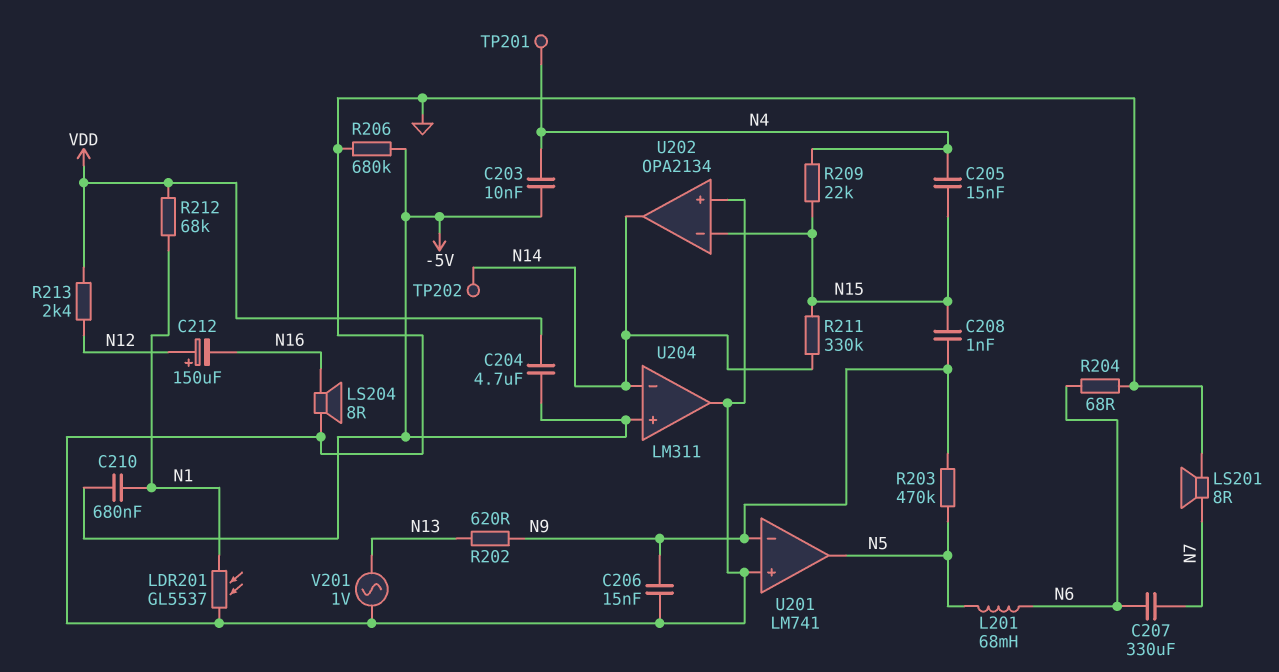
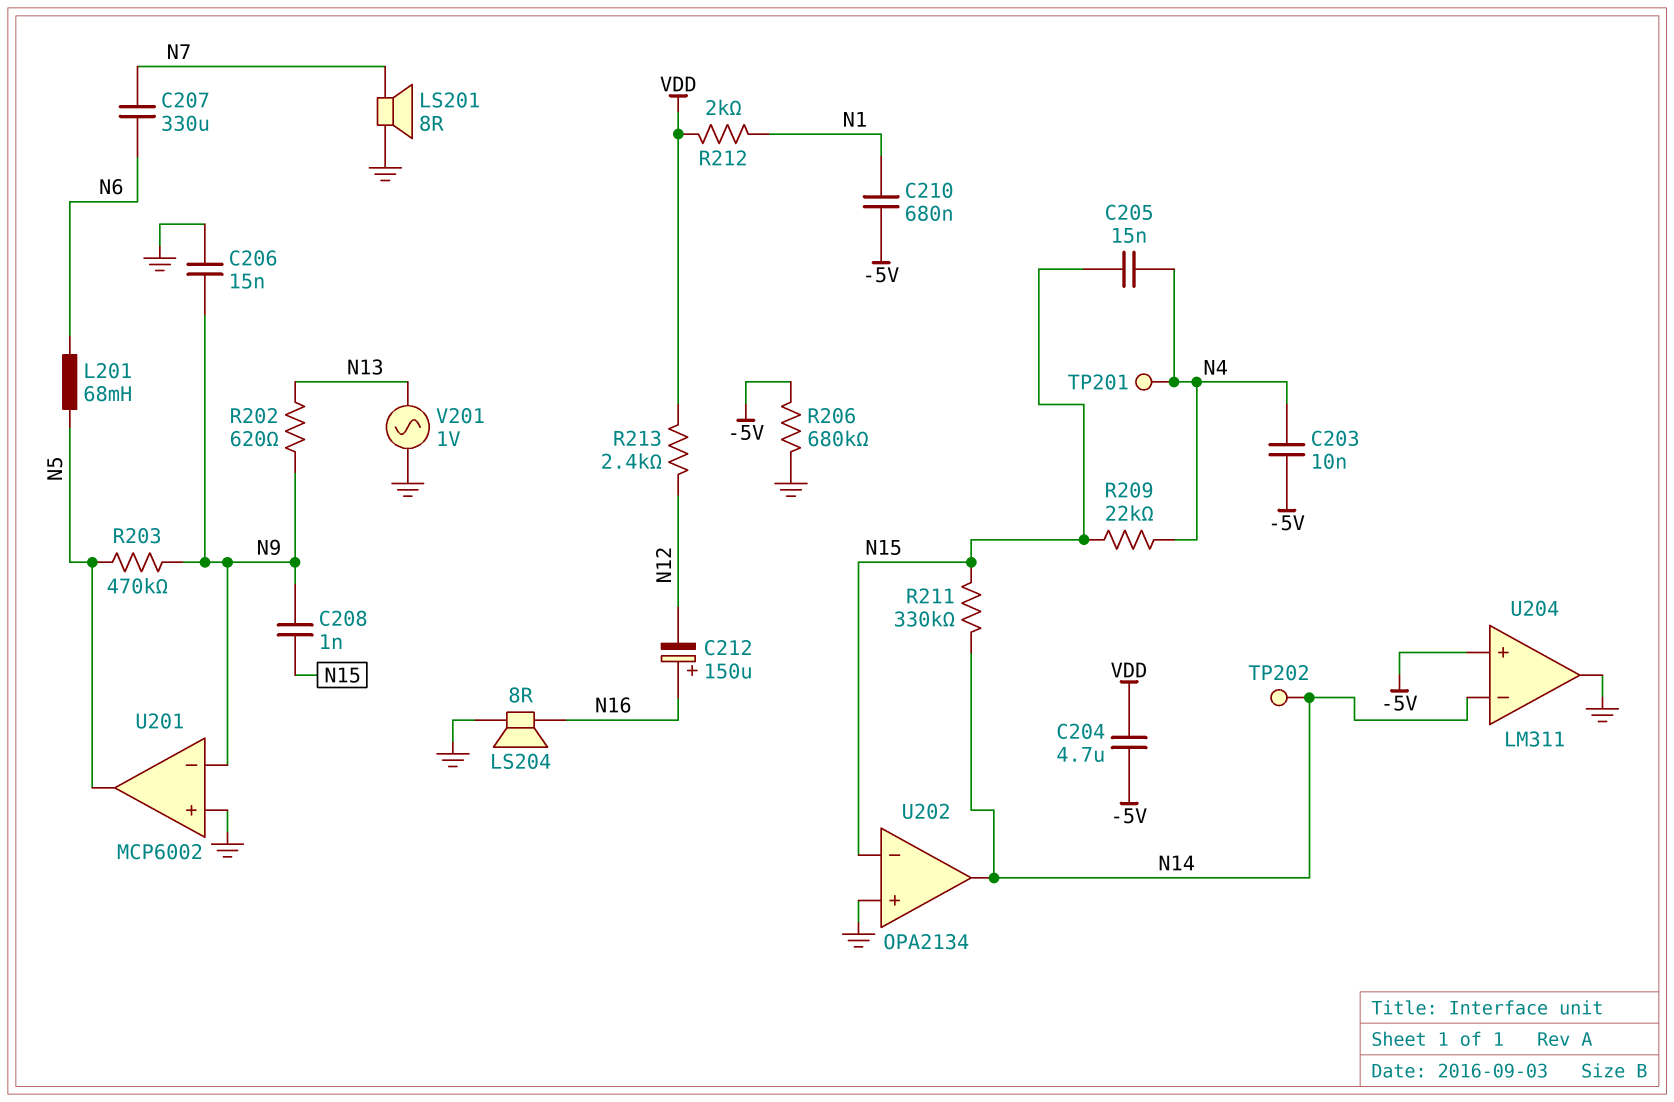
C212: 150uF (plus N12, minus N16) -> 150uF (plus N16, minus N12)
LDR201: GL5537 (GND, N1) -> none
R204: 68 (GND, N6) -> none
R212: 68k (N1, VDD) -> 2k (N1, VDD)
U201: LM741 -> MCP6002

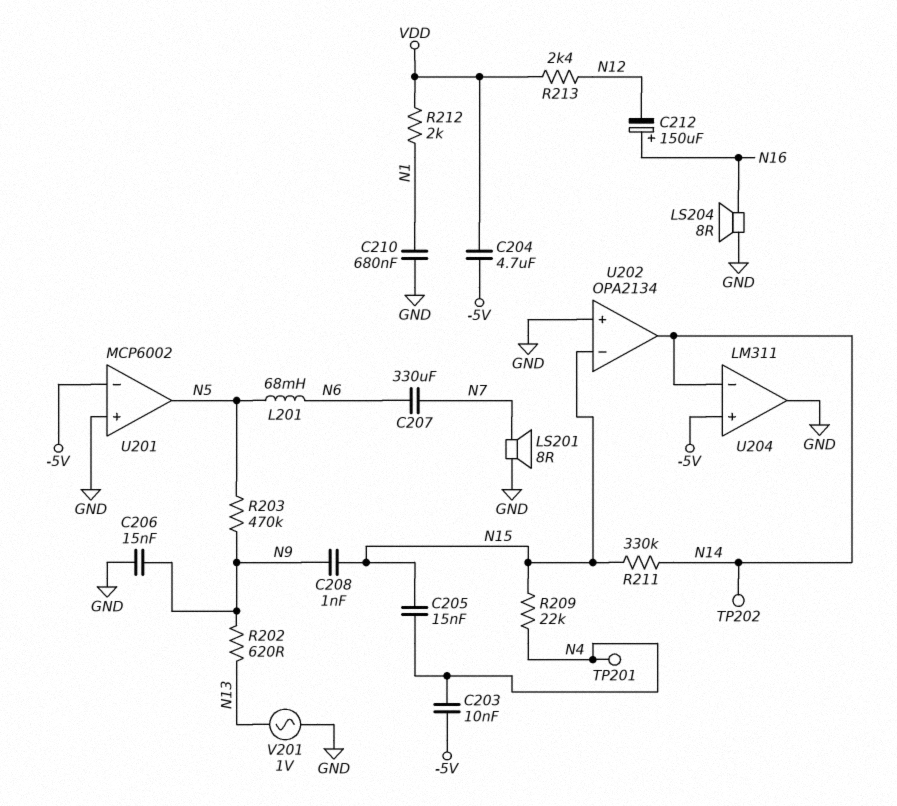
C210: 680nF (-5V, N1) -> 680nF (GND, N1)
R206: 680k (-5V, GND) -> none
U201 pin in-: N9 -> -5V

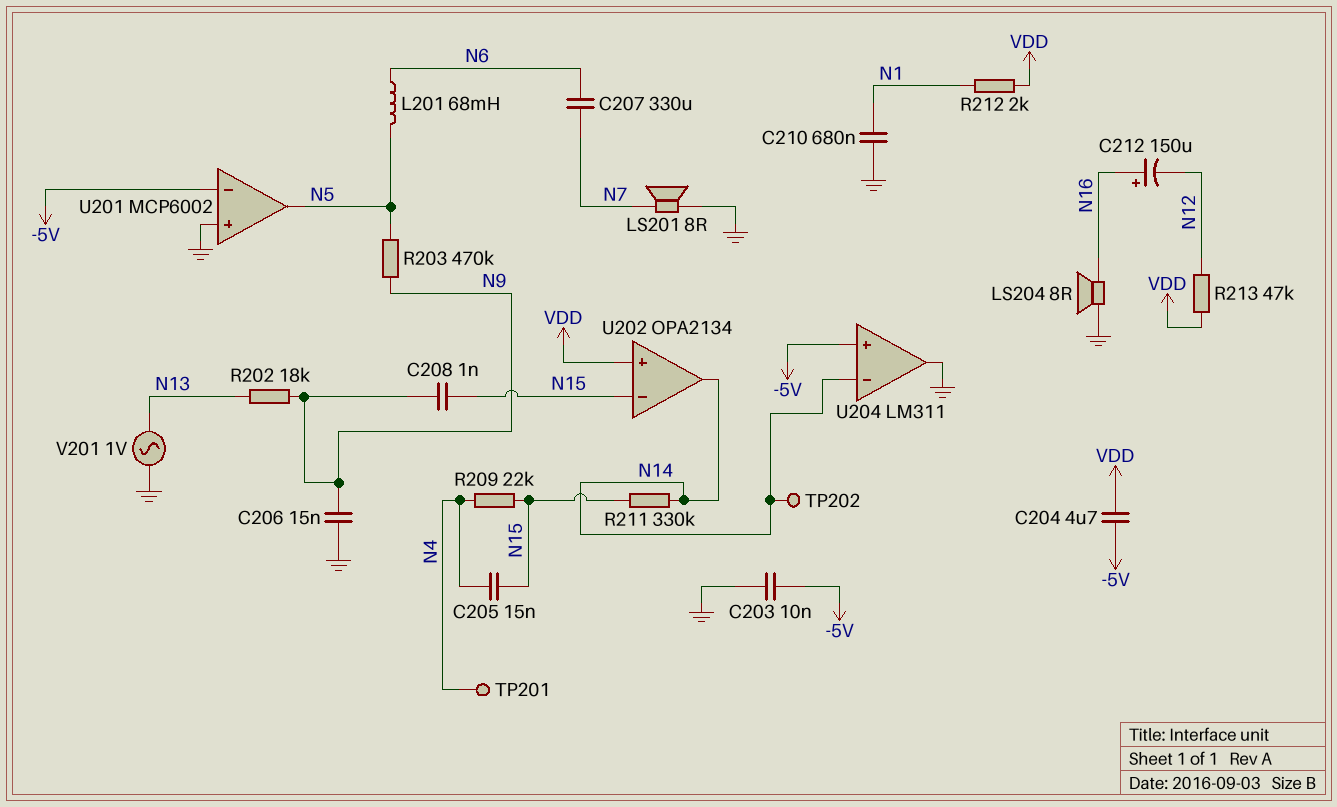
C203: 10nF (-5V, N4) -> 10nF (-5V, GND)
R202: 620 (N9, N13) -> 18k (N9, N13)
R213: 2.4k (N12, VDD) -> 47k (N12, VDD)
U202 pin in+: GND -> VDD

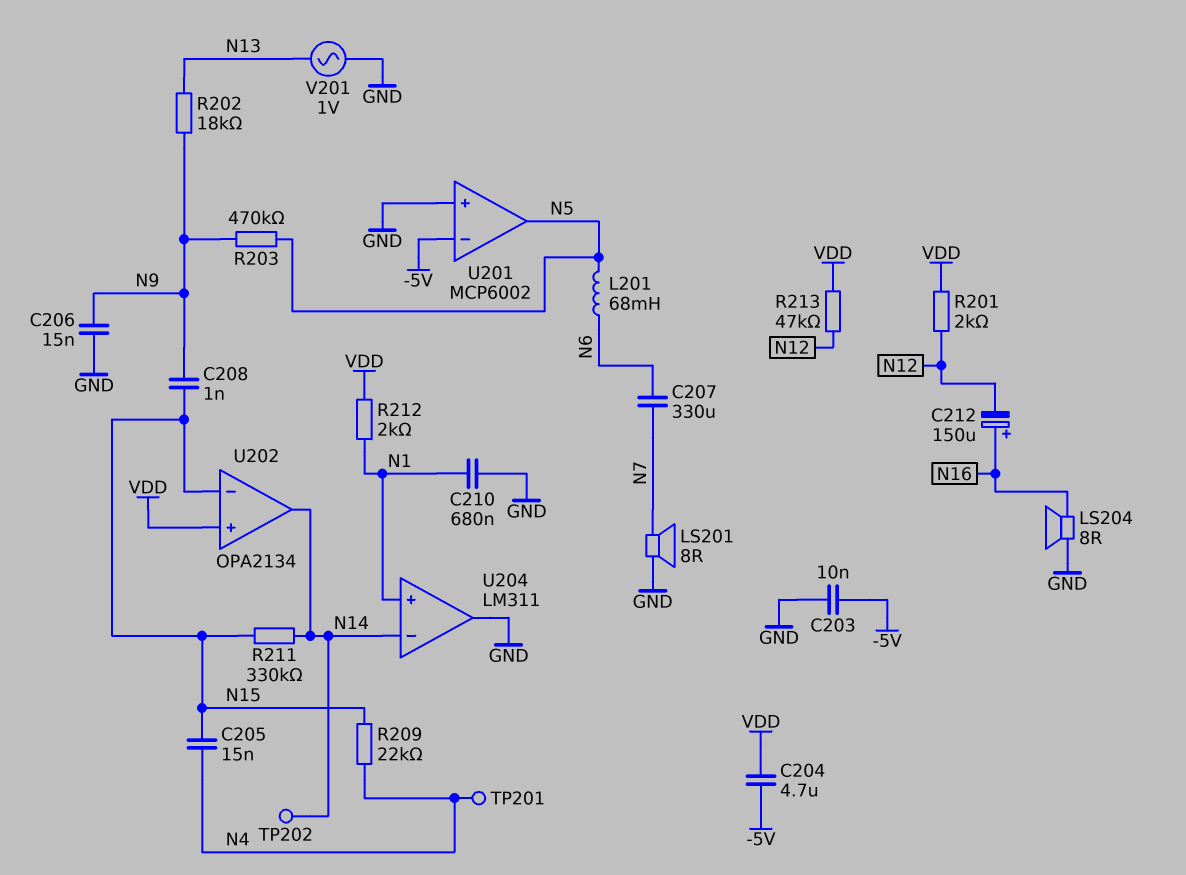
R201: none -> 2k (N12, VDD)
U204 pin in+: -5V -> N1

